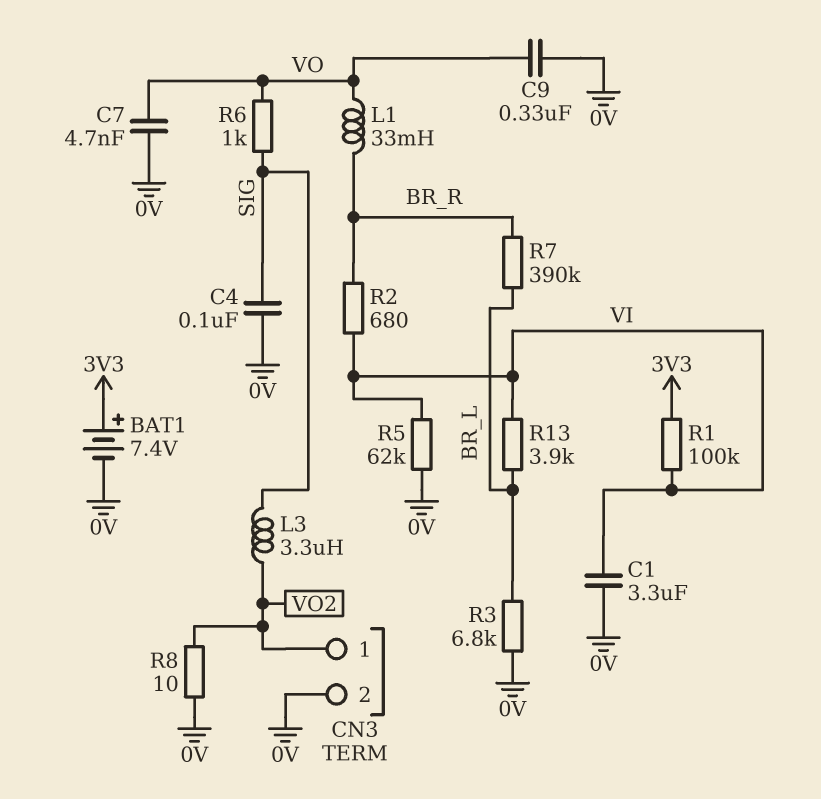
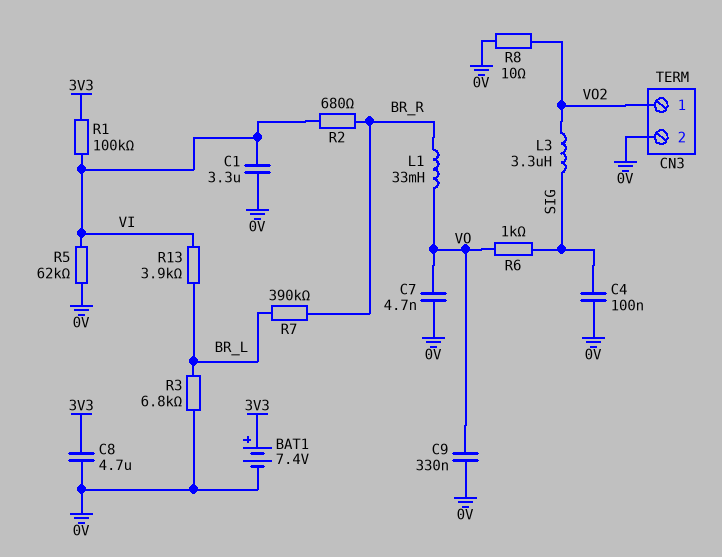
C8: none -> 4.7uF (0V, 3V3)

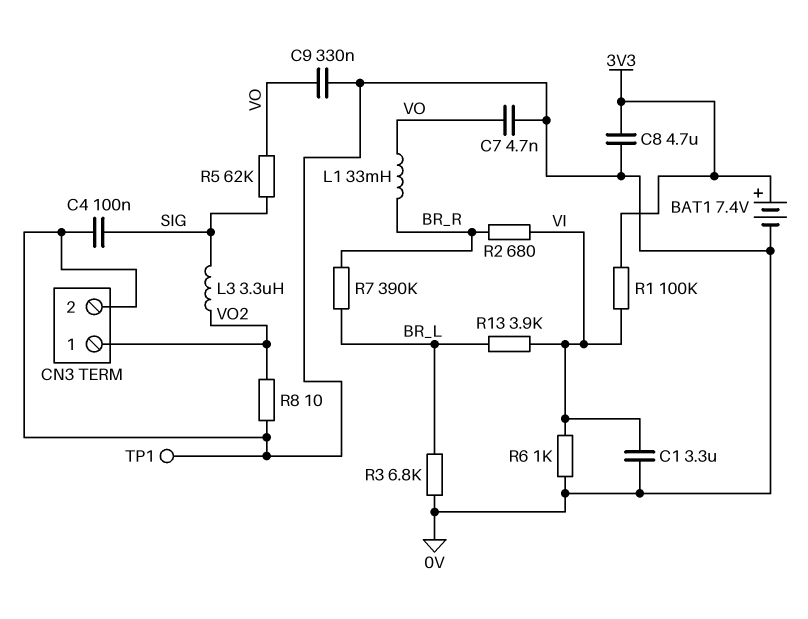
R5: 62k (0V, VI) -> 62k (SIG, VO)
R6: 1k (SIG, VO) -> 1k (0V, VI)
TP1: none -> test point (0V)

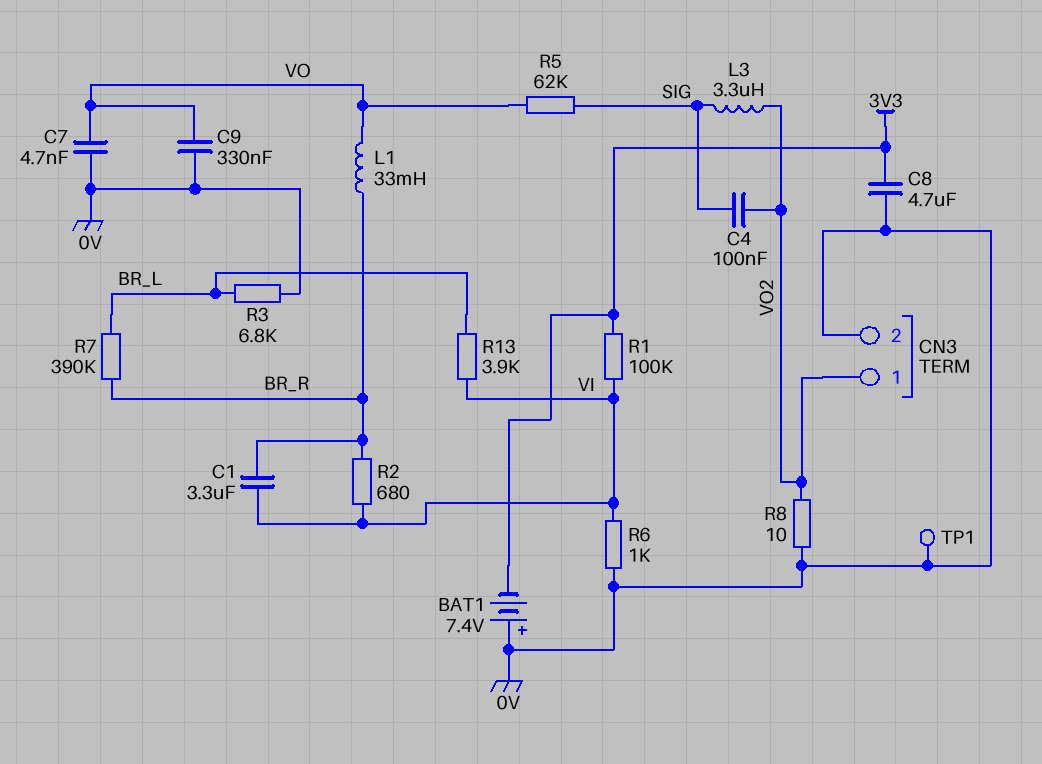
BAT1: 7.4V (plus 3V3, minus 0V) -> 7.4V (plus 0V, minus 3V3)
C1: 3.3uF (0V, VI) -> 3.3uF (BR_R, VI)
C4: 100nF (0V, SIG) -> 100nF (SIG, VO2)

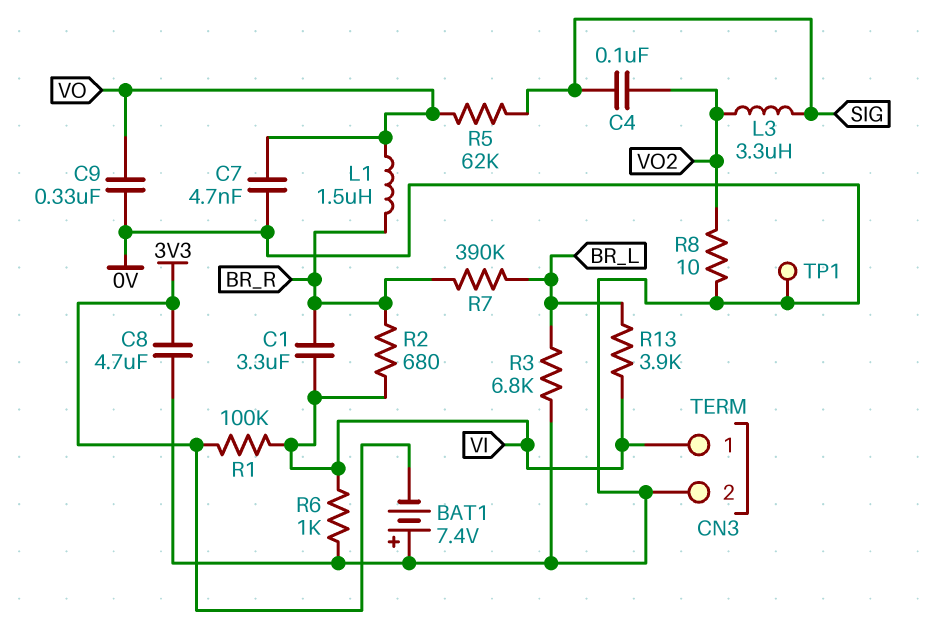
CN3 pin 1: VO2 -> VI
L1: 33mH (BR_R, VO) -> 1.5uH (BR_R, VO)

